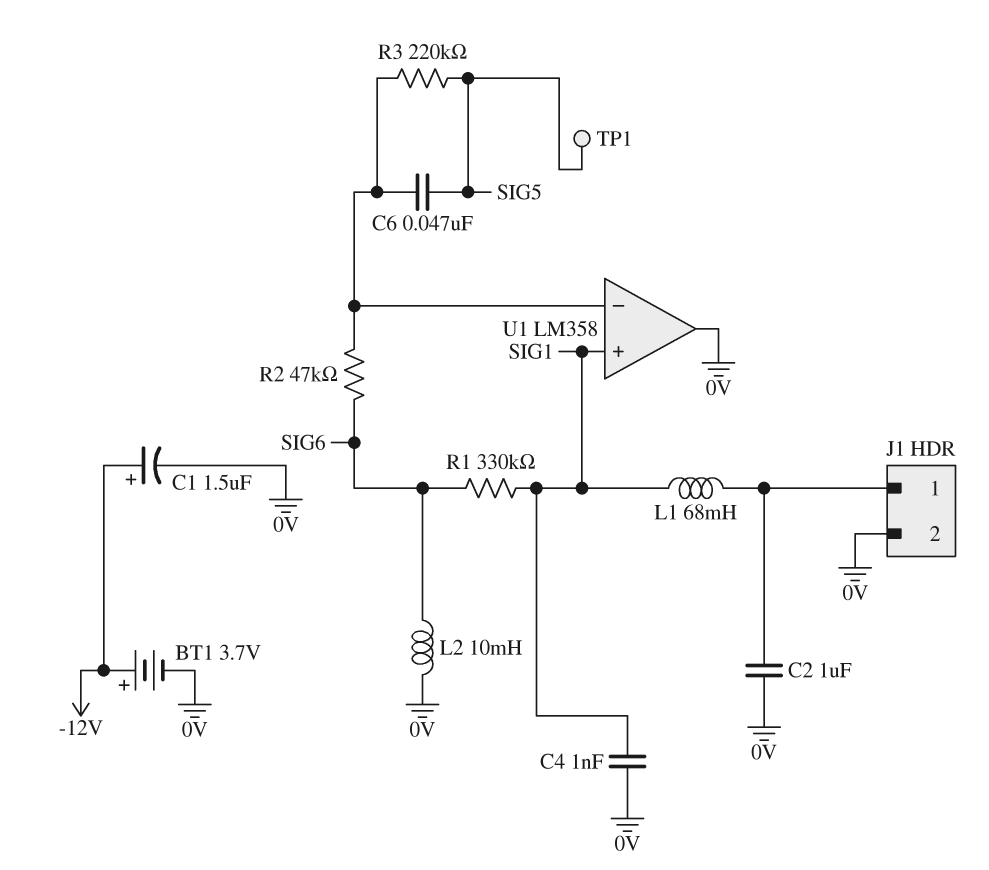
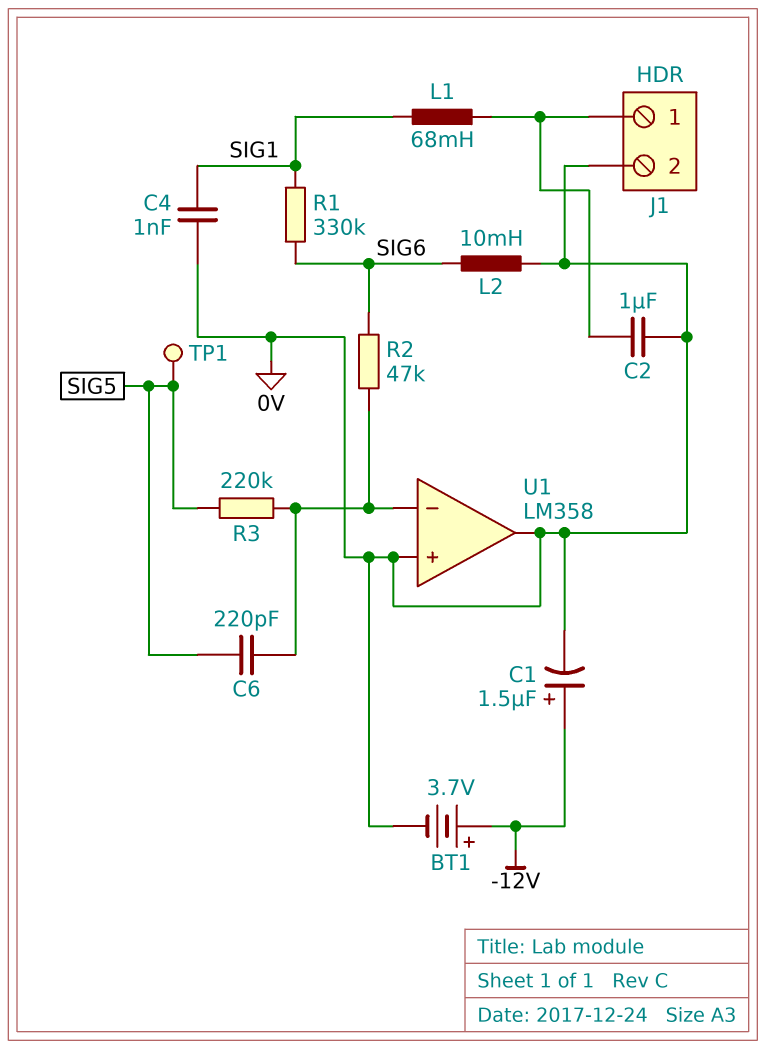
C6: 47nF (SIG5, U1/in-) -> 220pF (SIG5, U1/in-)
U1 pin in+: SIG1 -> 0V

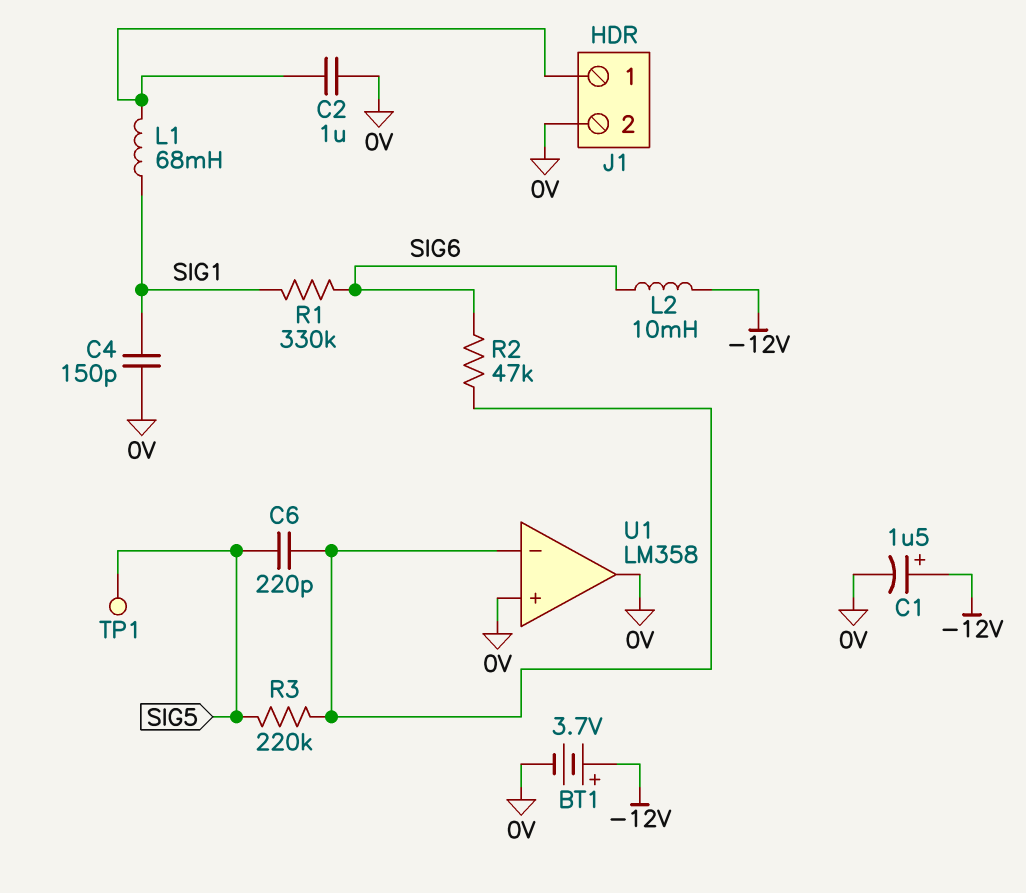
C4: 1nF (0V, SIG1) -> 150pF (0V, SIG1)
L2: 10mH (0V, SIG6) -> 10mH (-12V, SIG6)

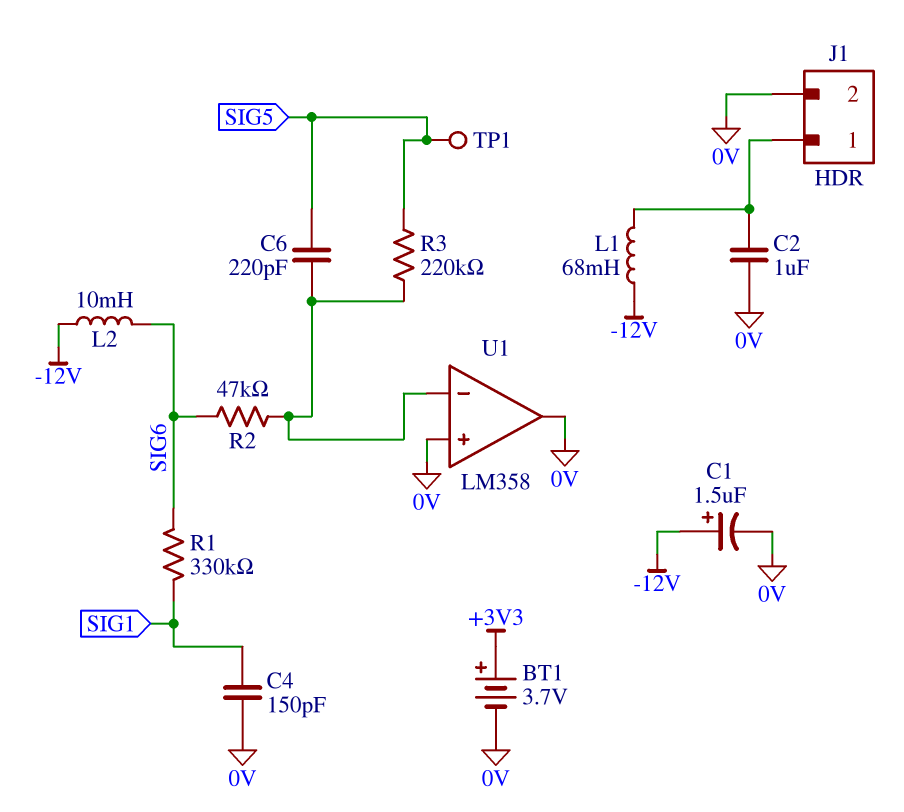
BT1: 3.7V (plus -12V, minus 0V) -> 3.7V (plus +3V3, minus 0V)
L1: 68mH (J1/1, SIG1) -> 68mH (-12V, J1/1)

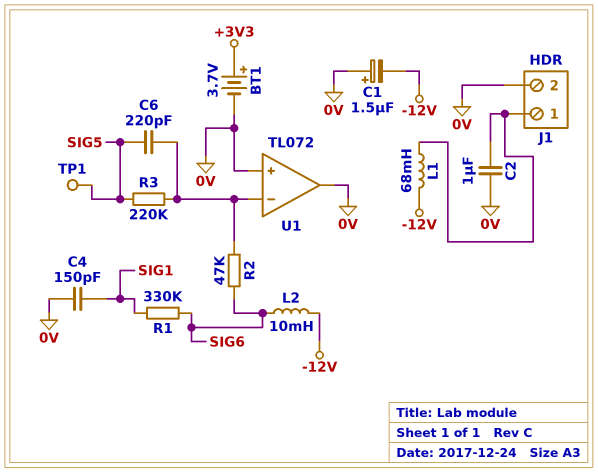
C1: 1.5uF (plus -12V, minus 0V) -> 1.5uF (plus 0V, minus -12V)
U1: LM358 -> TL072

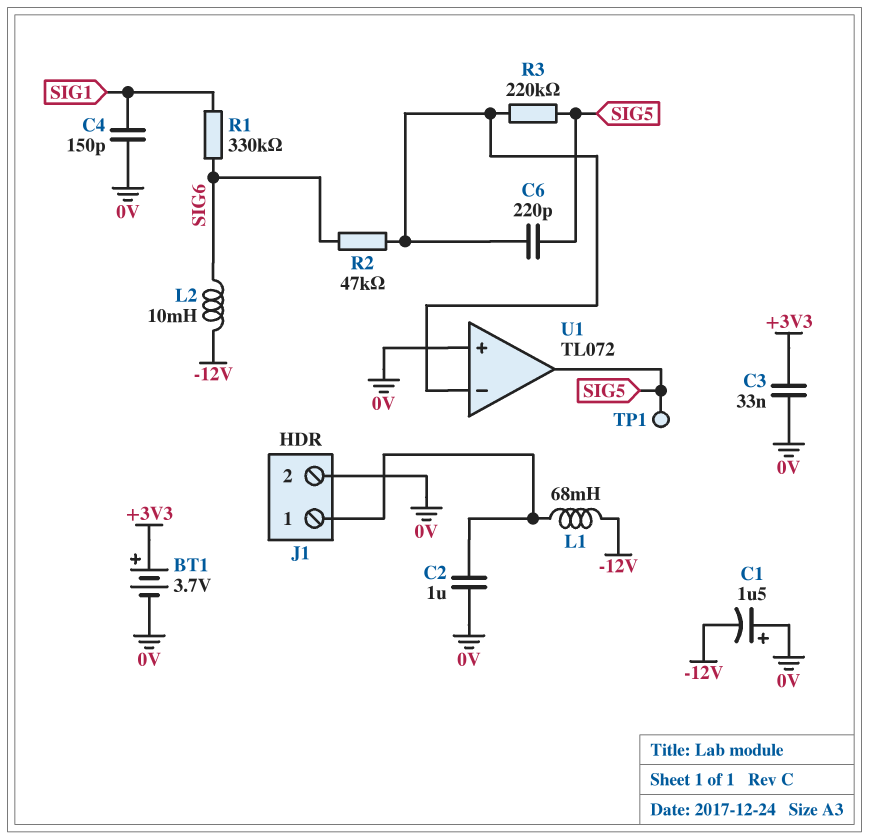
C3: none -> 33nF (+3V3, 0V)
U1 pin out: 0V -> SIG5

